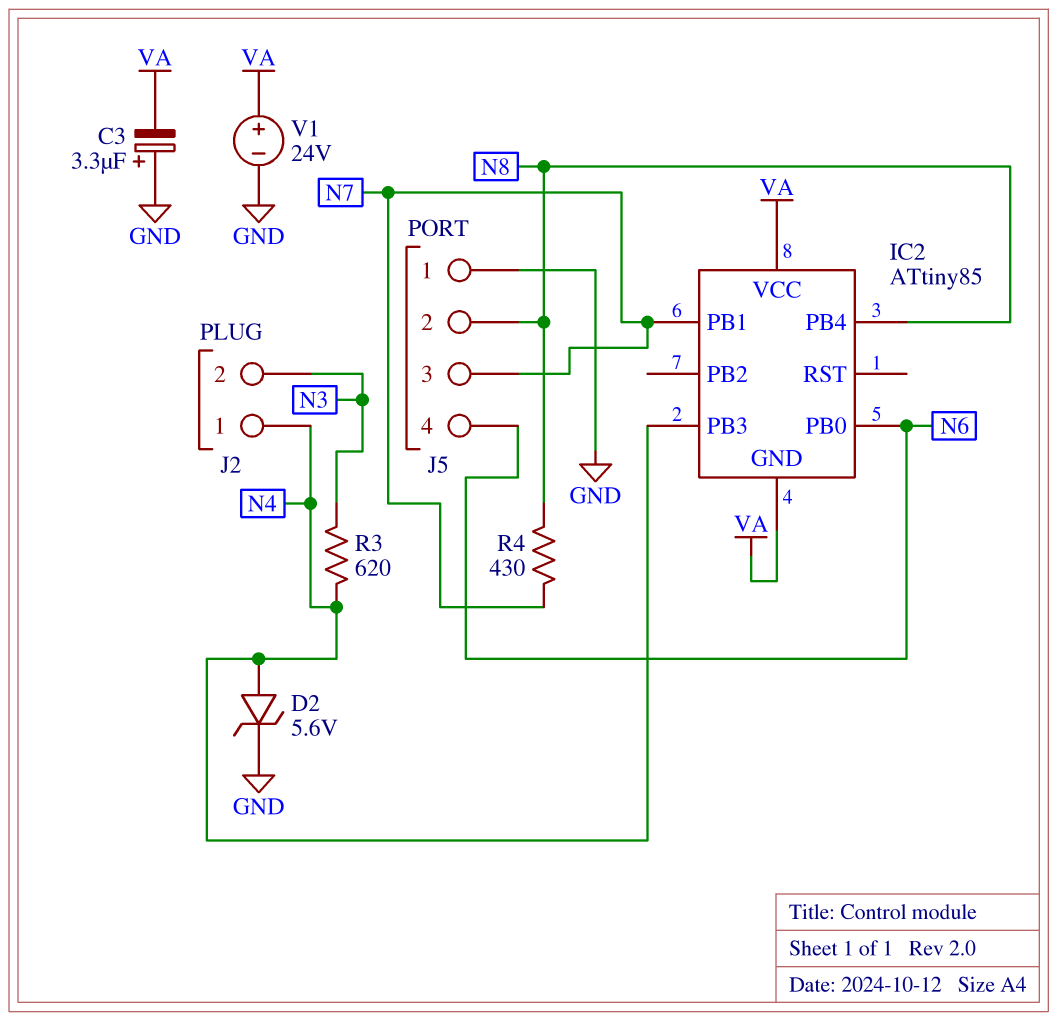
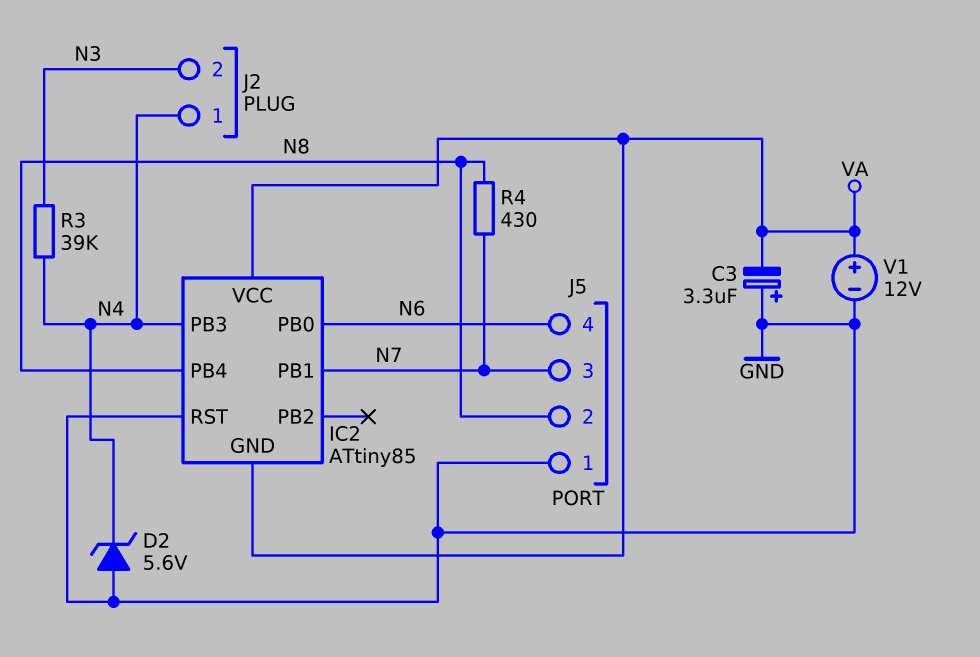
D2: zener 5.6V (A N4, K GND) -> zener 5.6V (A GND, K N4)
IC2 pin RST: none -> GND
R3: 620 (N3, N4) -> 39k (N3, N4)
V1: 24V (plus VA, minus GND) -> 12V (plus VA, minus GND)

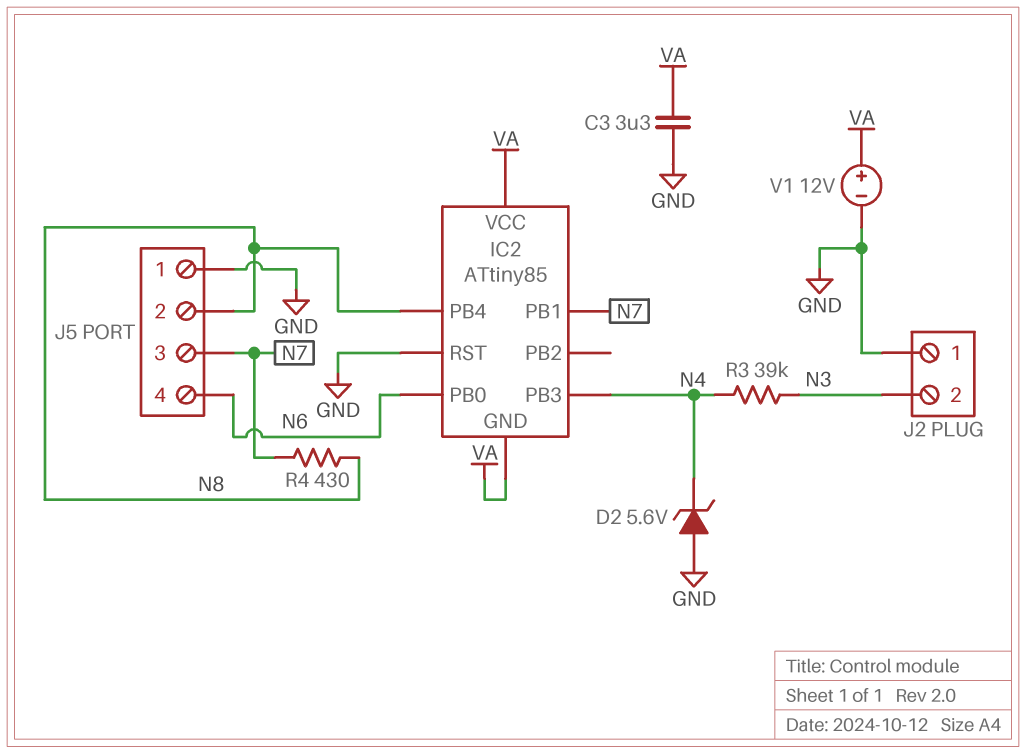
C3: 3.3uF (plus GND, minus VA) -> 3.3uF (GND, VA)
J2 pin 1: N4 -> GND

